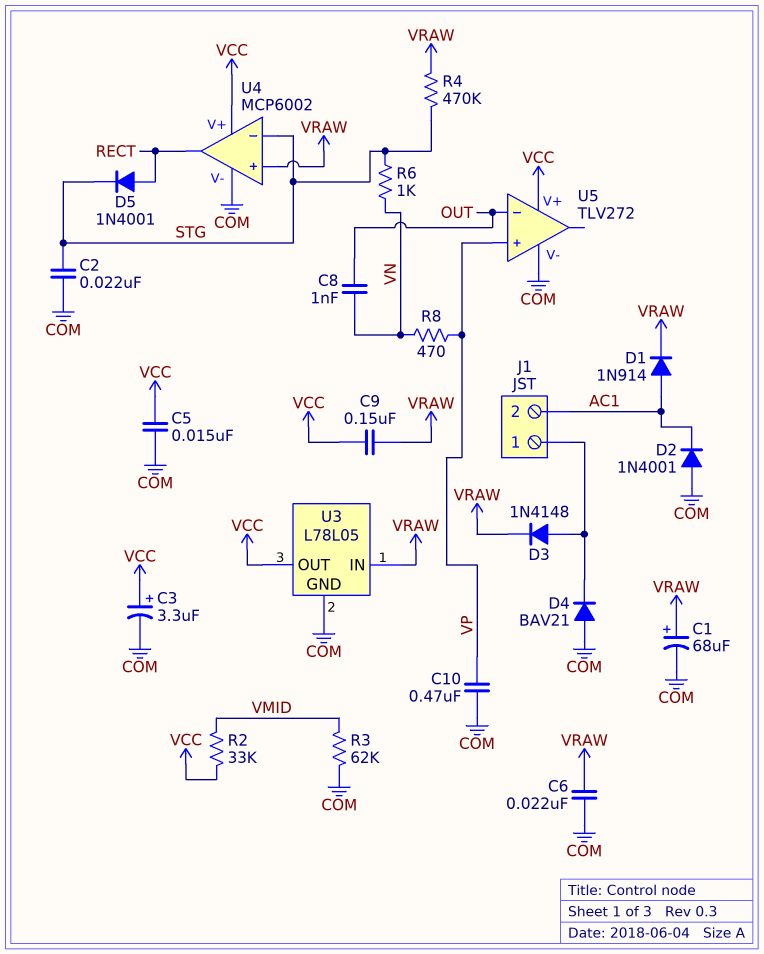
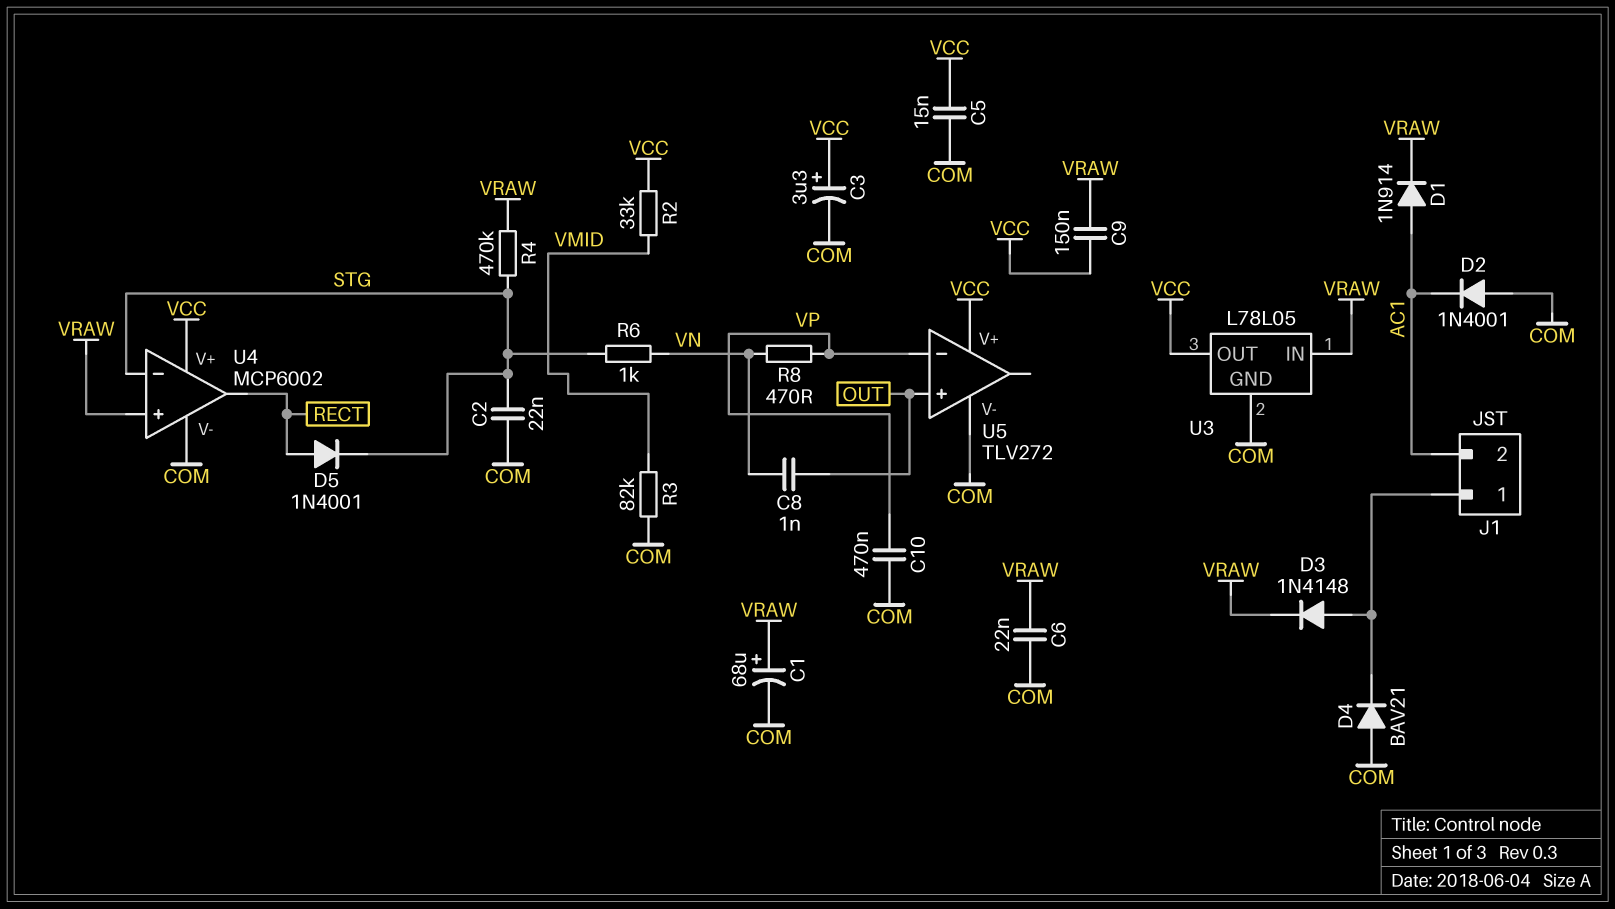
R3: 62k (COM, VMID) -> 82k (COM, VMID)
U5 pin in+: VP -> OUT
U5 pin in-: OUT -> VP

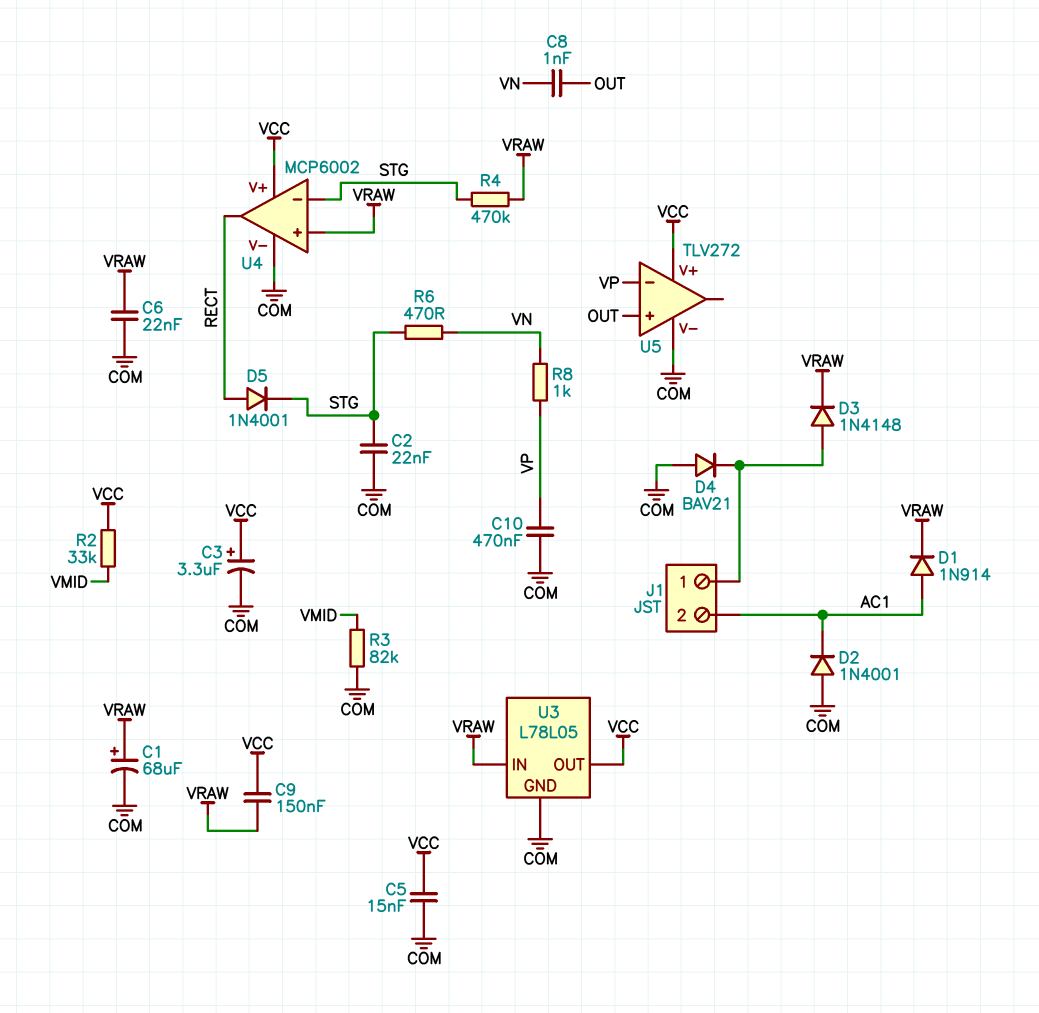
R6: 1k (STG, VN) -> 470 (STG, VN)
R8: 470 (VN, VP) -> 1k (VN, VP)

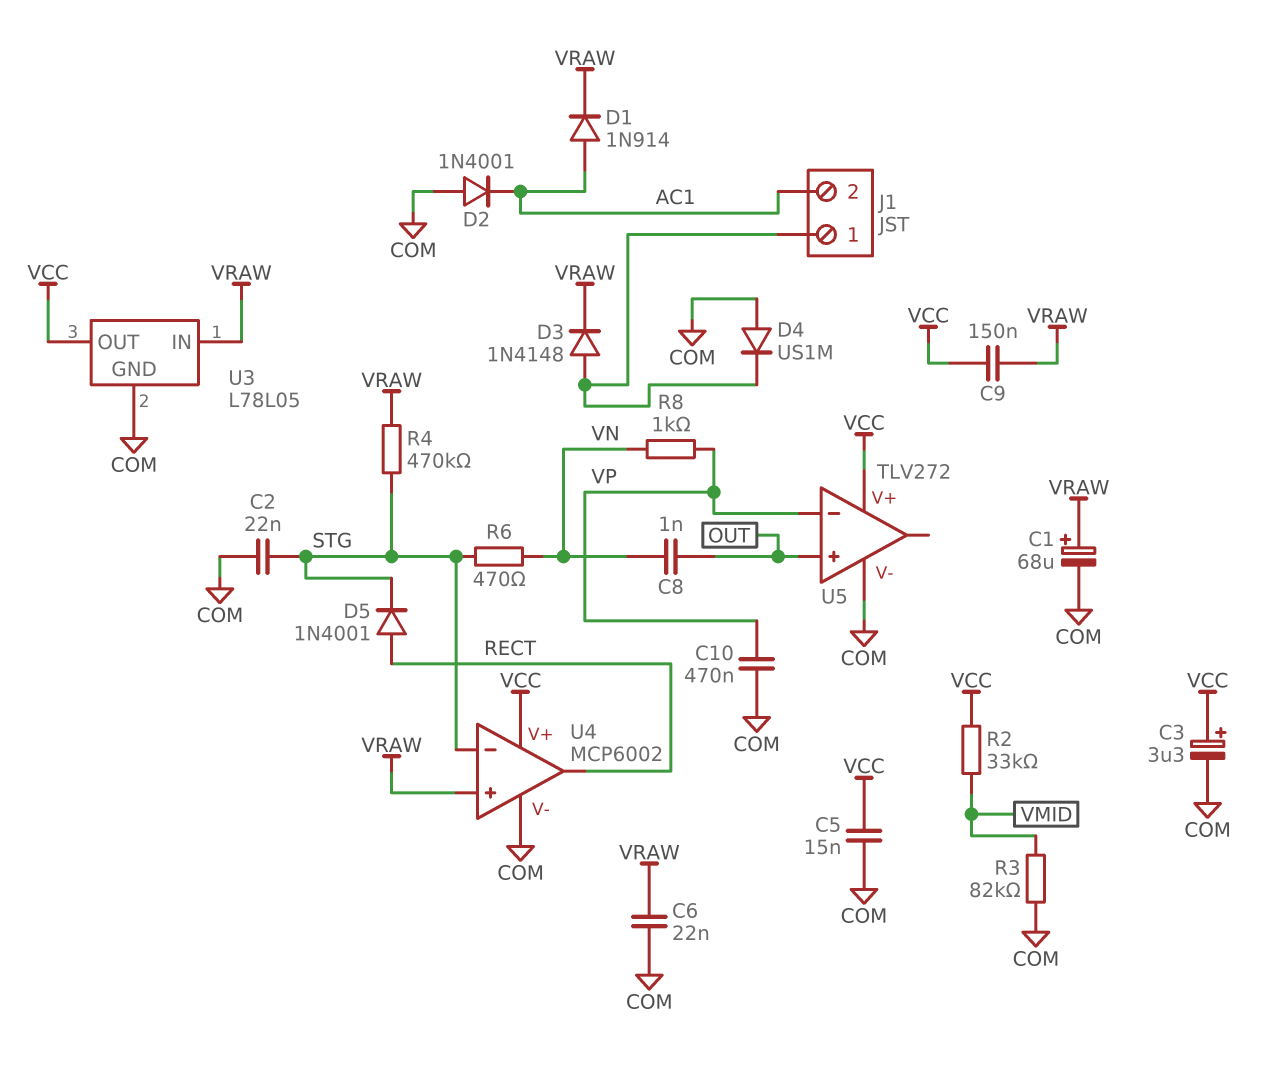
D4: diode BAV21 (A COM, K J1/1) -> diode US1M (A COM, K J1/1)

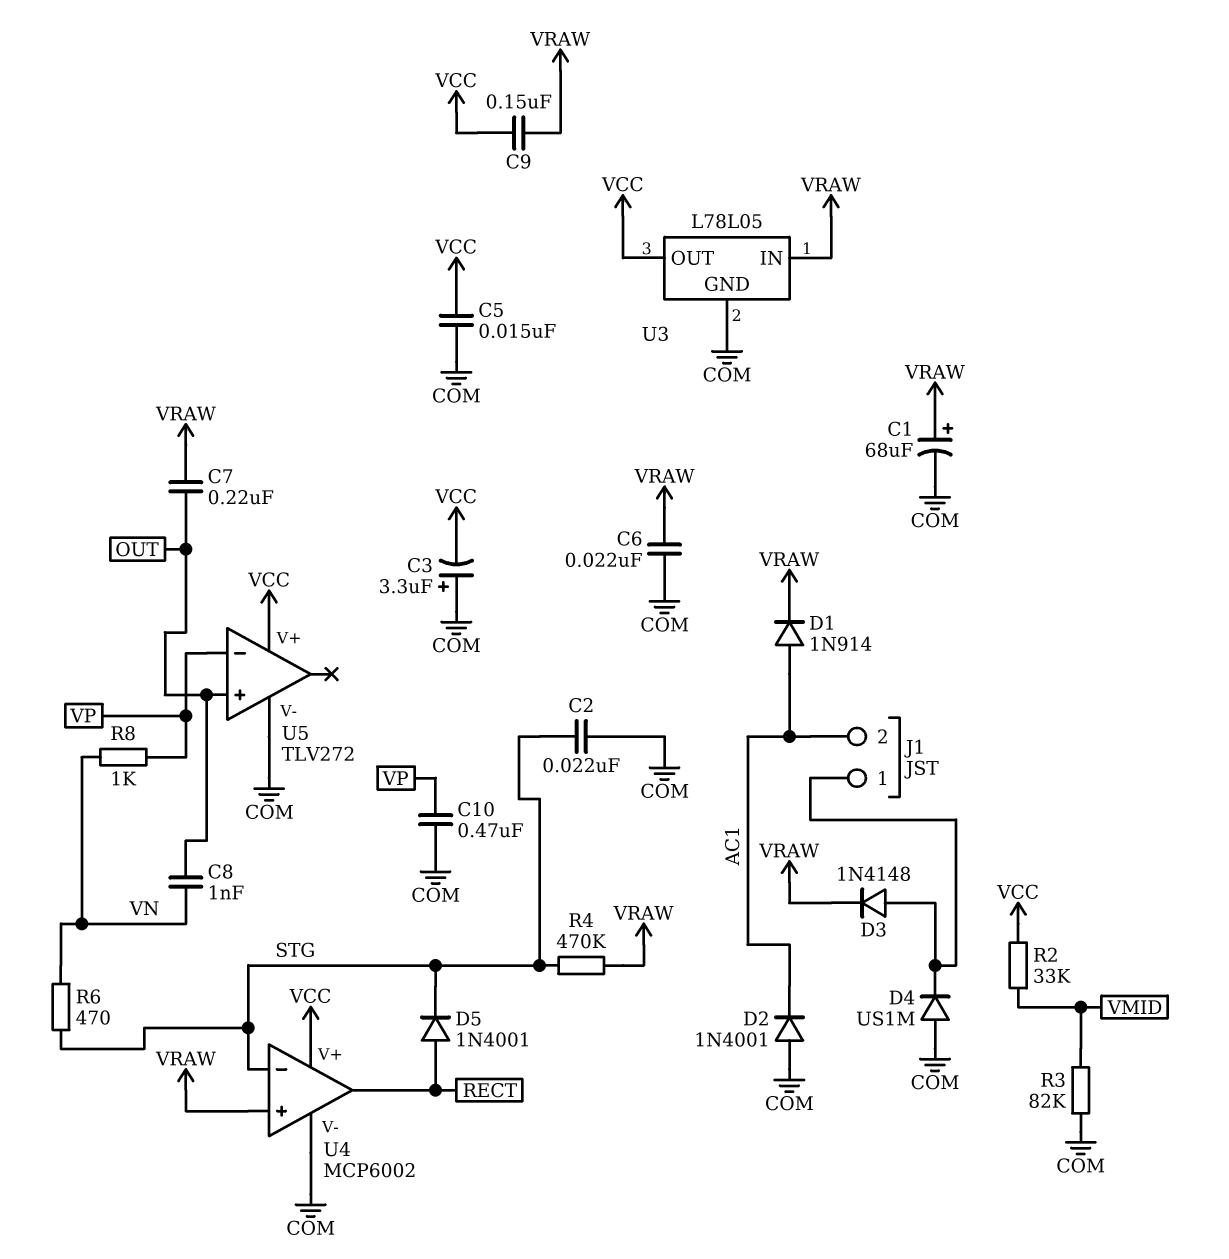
C3: 3.3uF (plus VCC, minus COM) -> 3.3uF (plus COM, minus VCC)
C7: none -> 220nF (OUT, VRAW)

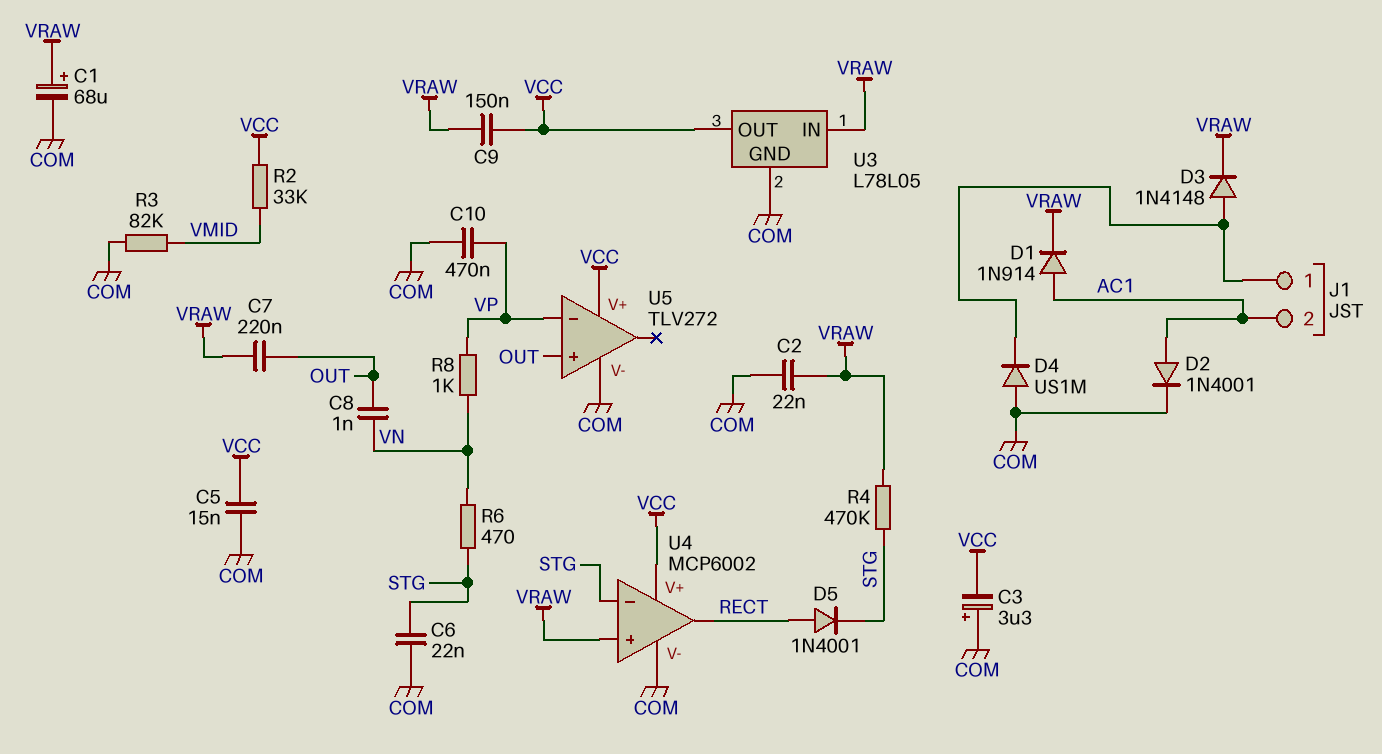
C2: 22nF (COM, STG) -> 22nF (COM, VRAW)
C6: 22nF (COM, VRAW) -> 22nF (COM, STG)
D2: diode 1N4001 (A COM, K AC1) -> diode 1N4001 (A AC1, K COM)

